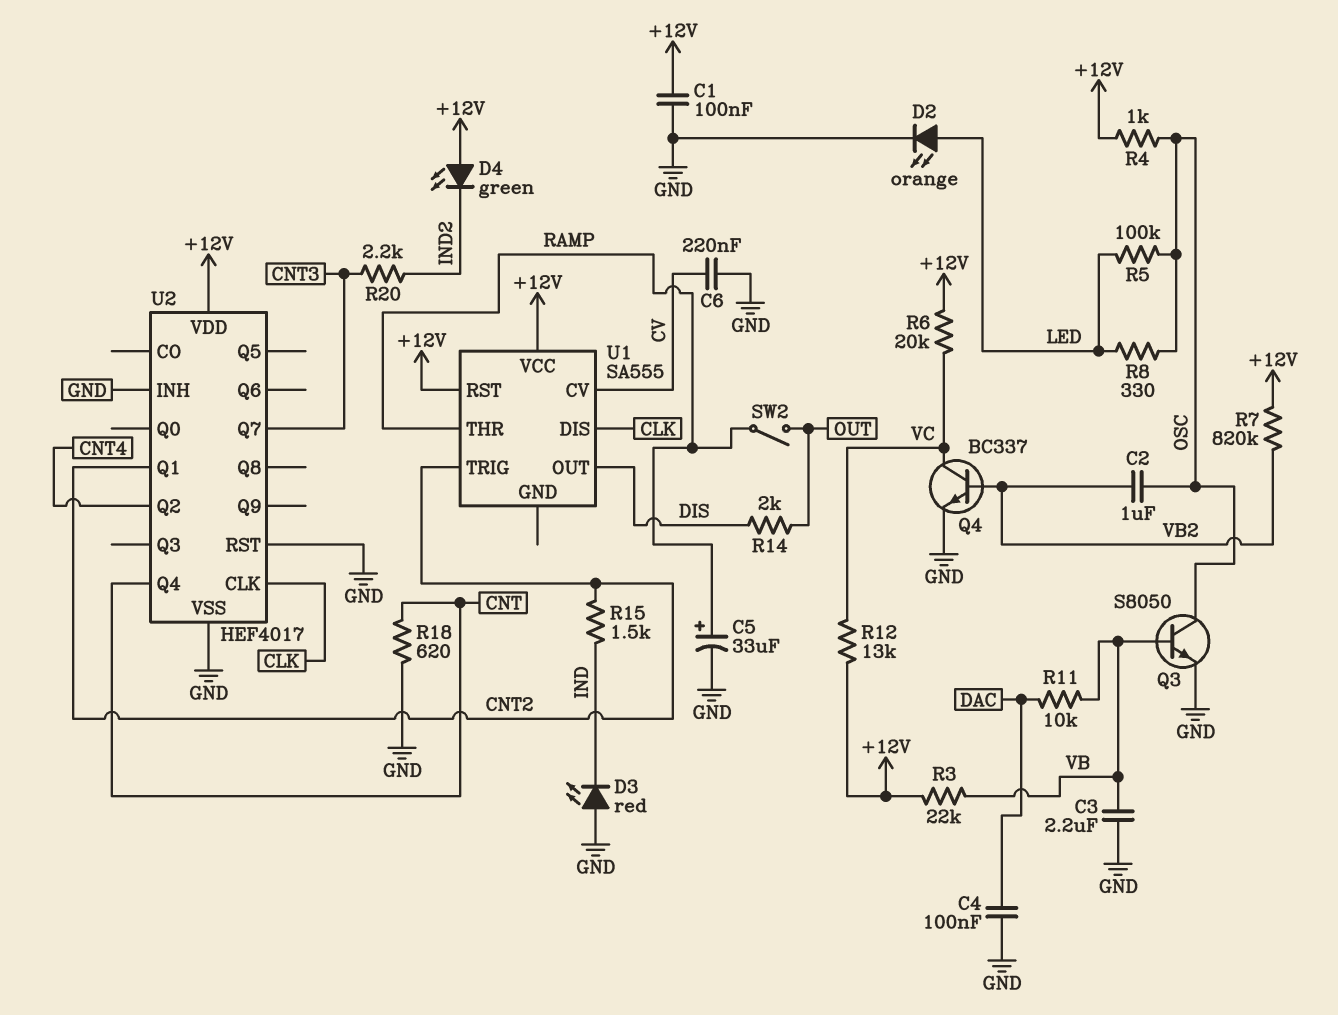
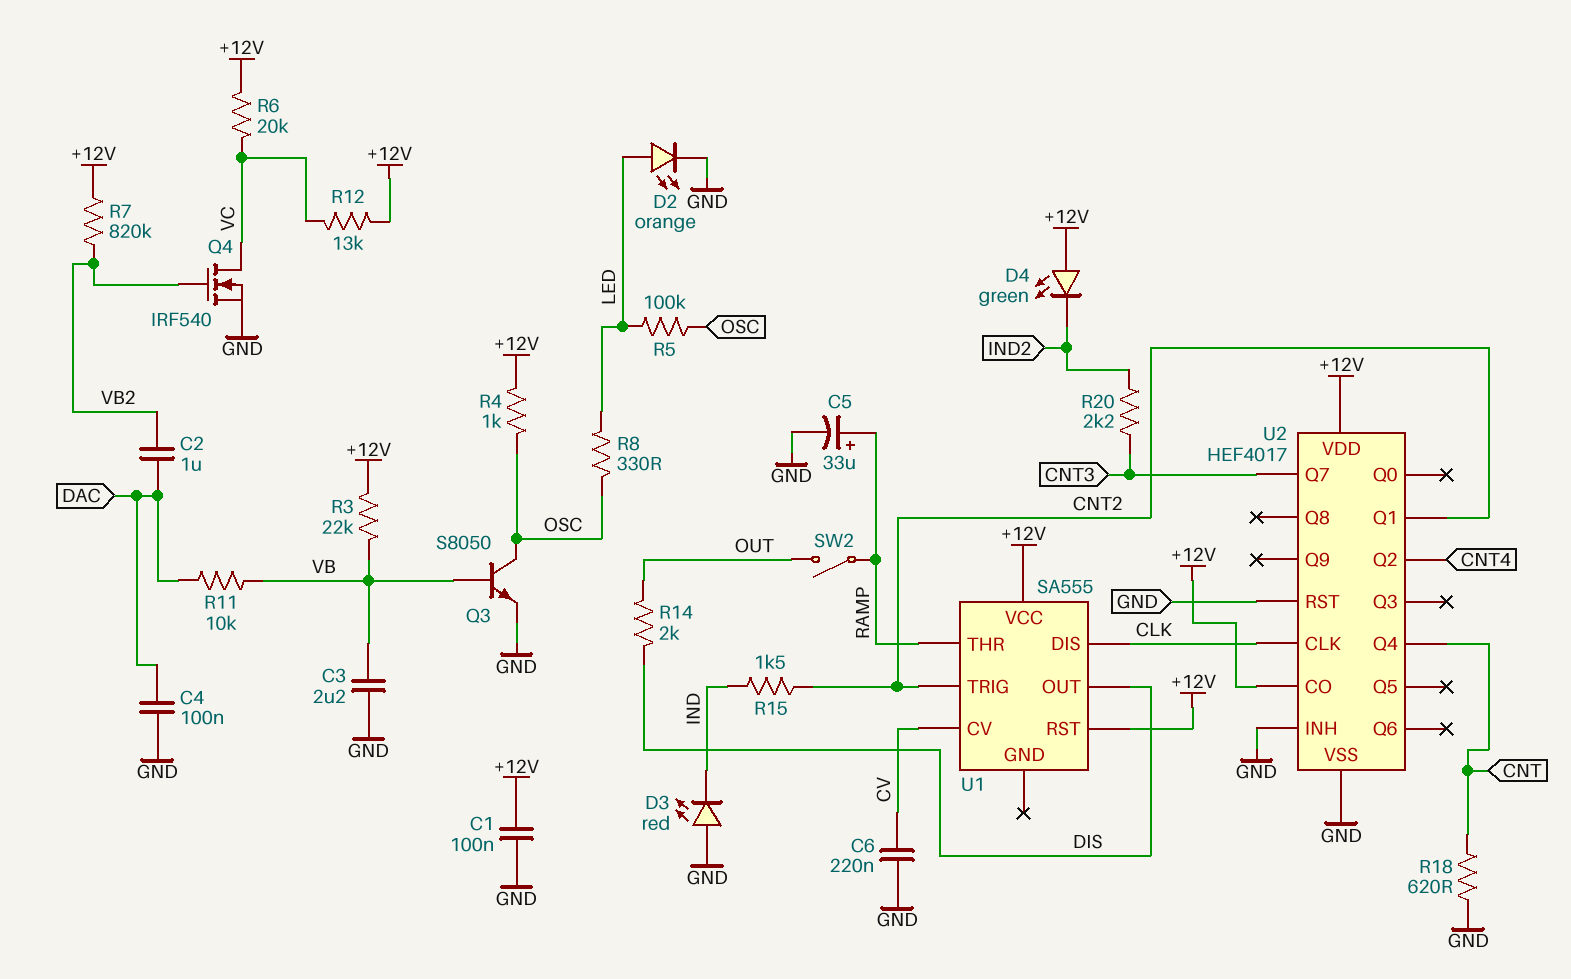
C2: 1uF (OSC, VB2) -> 1uF (DAC, VB2)
Q4: NPN BC337 (B VB2, C VC, E GND) -> NMOS IRF540 (G VB2, D VC, S GND)
U2 pin CO: none -> +12V

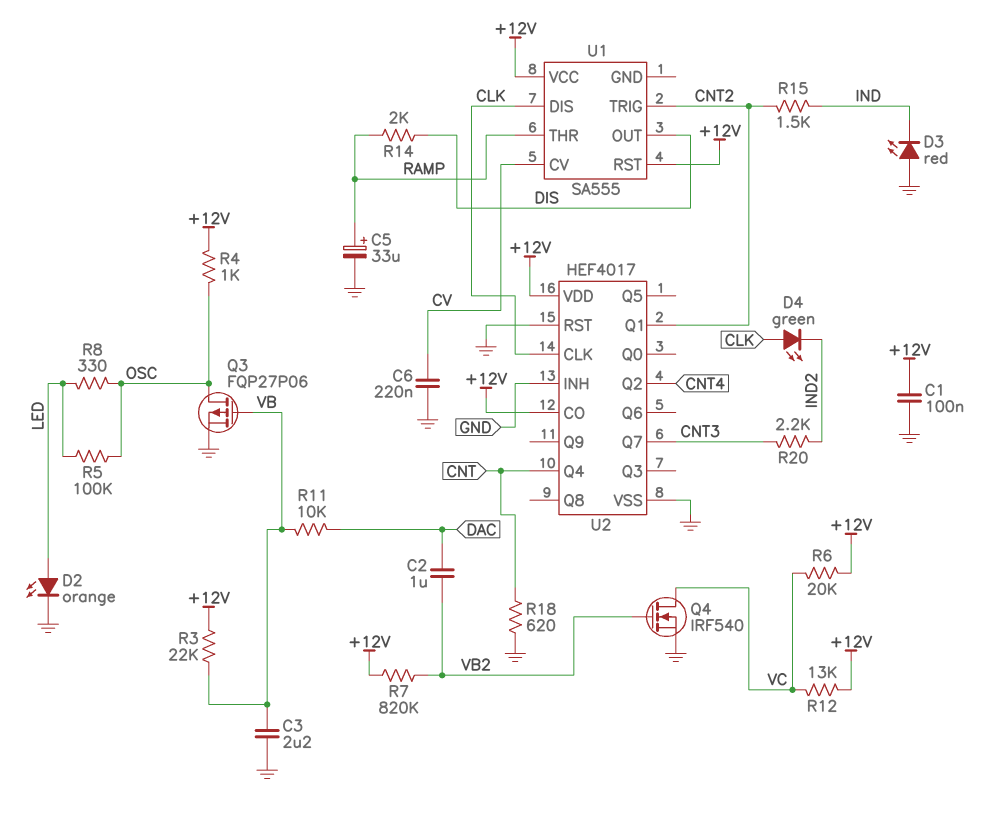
C4: 100nF (DAC, GND) -> none
D4: LED green (A +12V, K IND2) -> LED green (A CLK, K IND2)
Q3: NPN S8050 (B VB, C OSC, E GND) -> PMOS FQP27P06 (G VB, D OSC, S GND)
R14: 2k (DIS, OUT) -> 2k (DIS, RAMP)
SW2: switch (OUT, RAMP) -> none

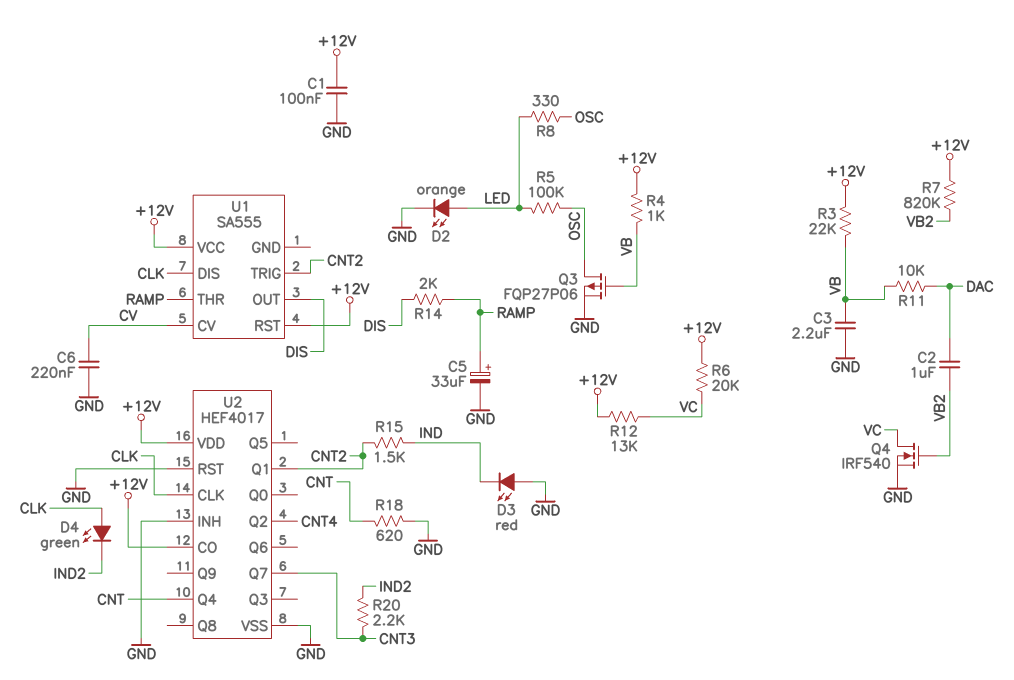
R4: 1k (+12V, OSC) -> 1k (+12V, VB)

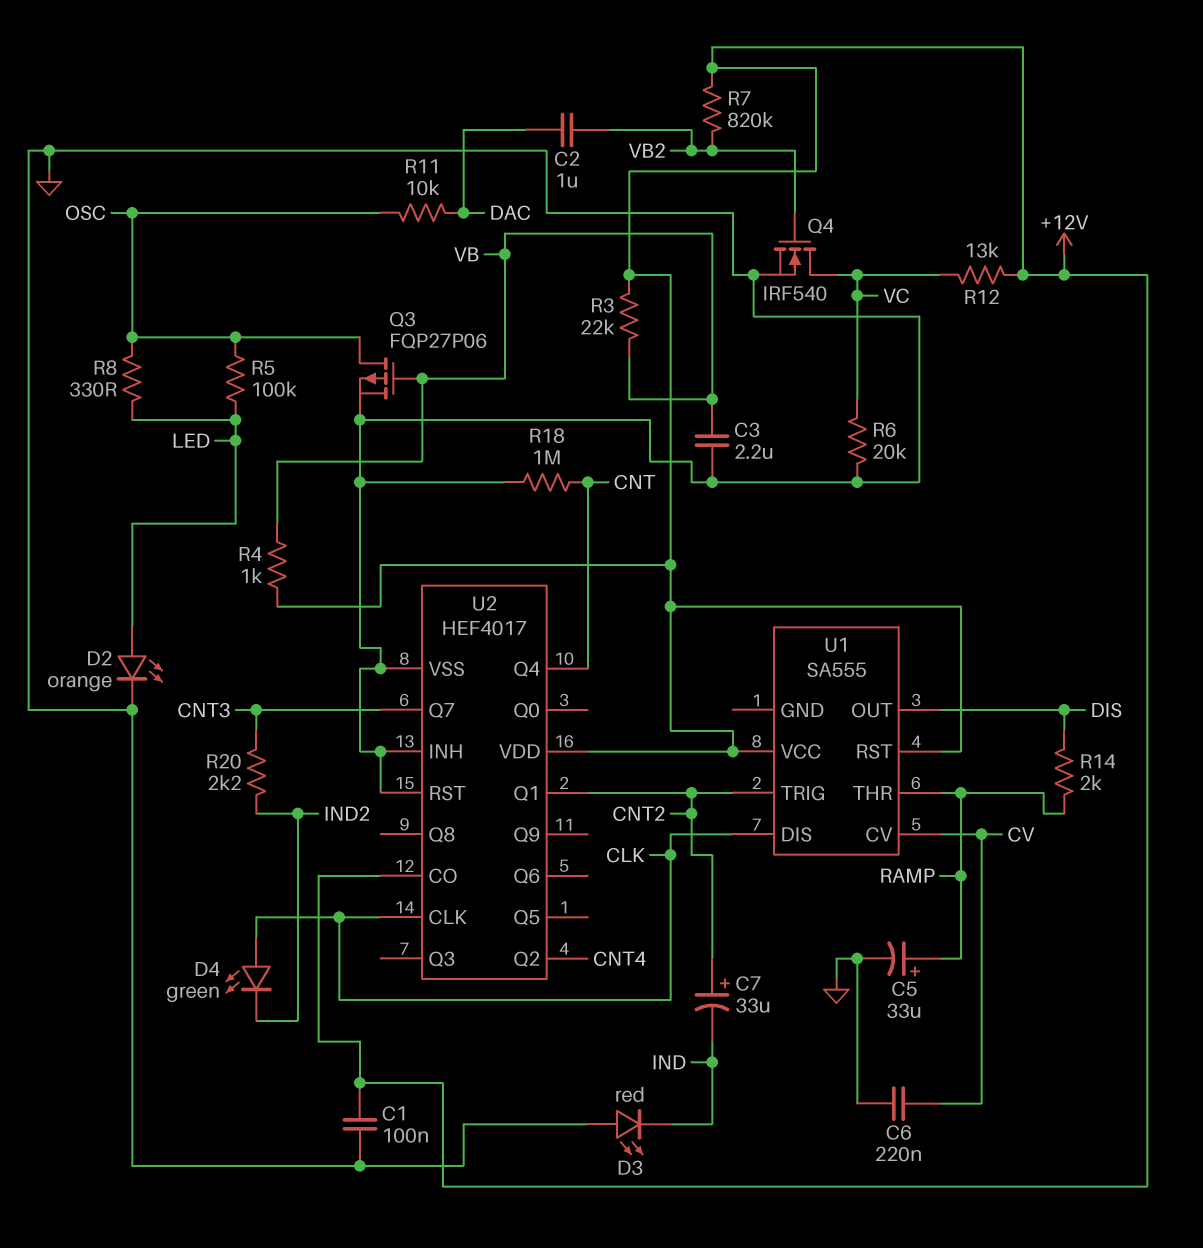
C7: none -> 33uF (plus CNT2, minus IND)
R6: 20k (+12V, VC) -> 20k (GND, VC)
R11: 10k (DAC, VB) -> 10k (DAC, OSC)
R15: 1.5k (CNT2, IND) -> none
R18: 620 (CNT, GND) -> 1M (CNT, GND)

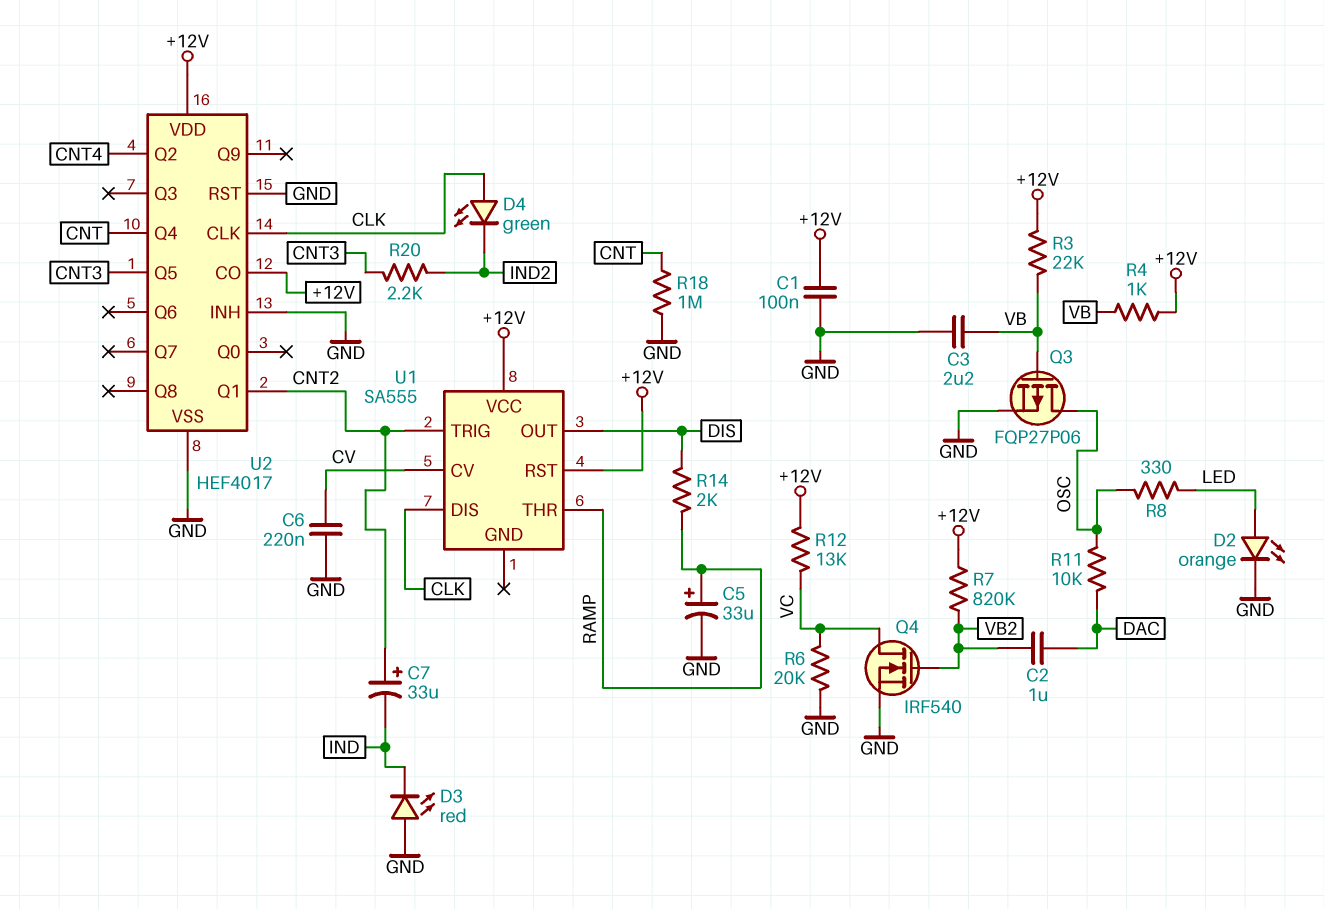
R5: 100k (LED, OSC) -> none
U2 pin Q5: none -> CNT3
U2 pin Q7: CNT3 -> none

